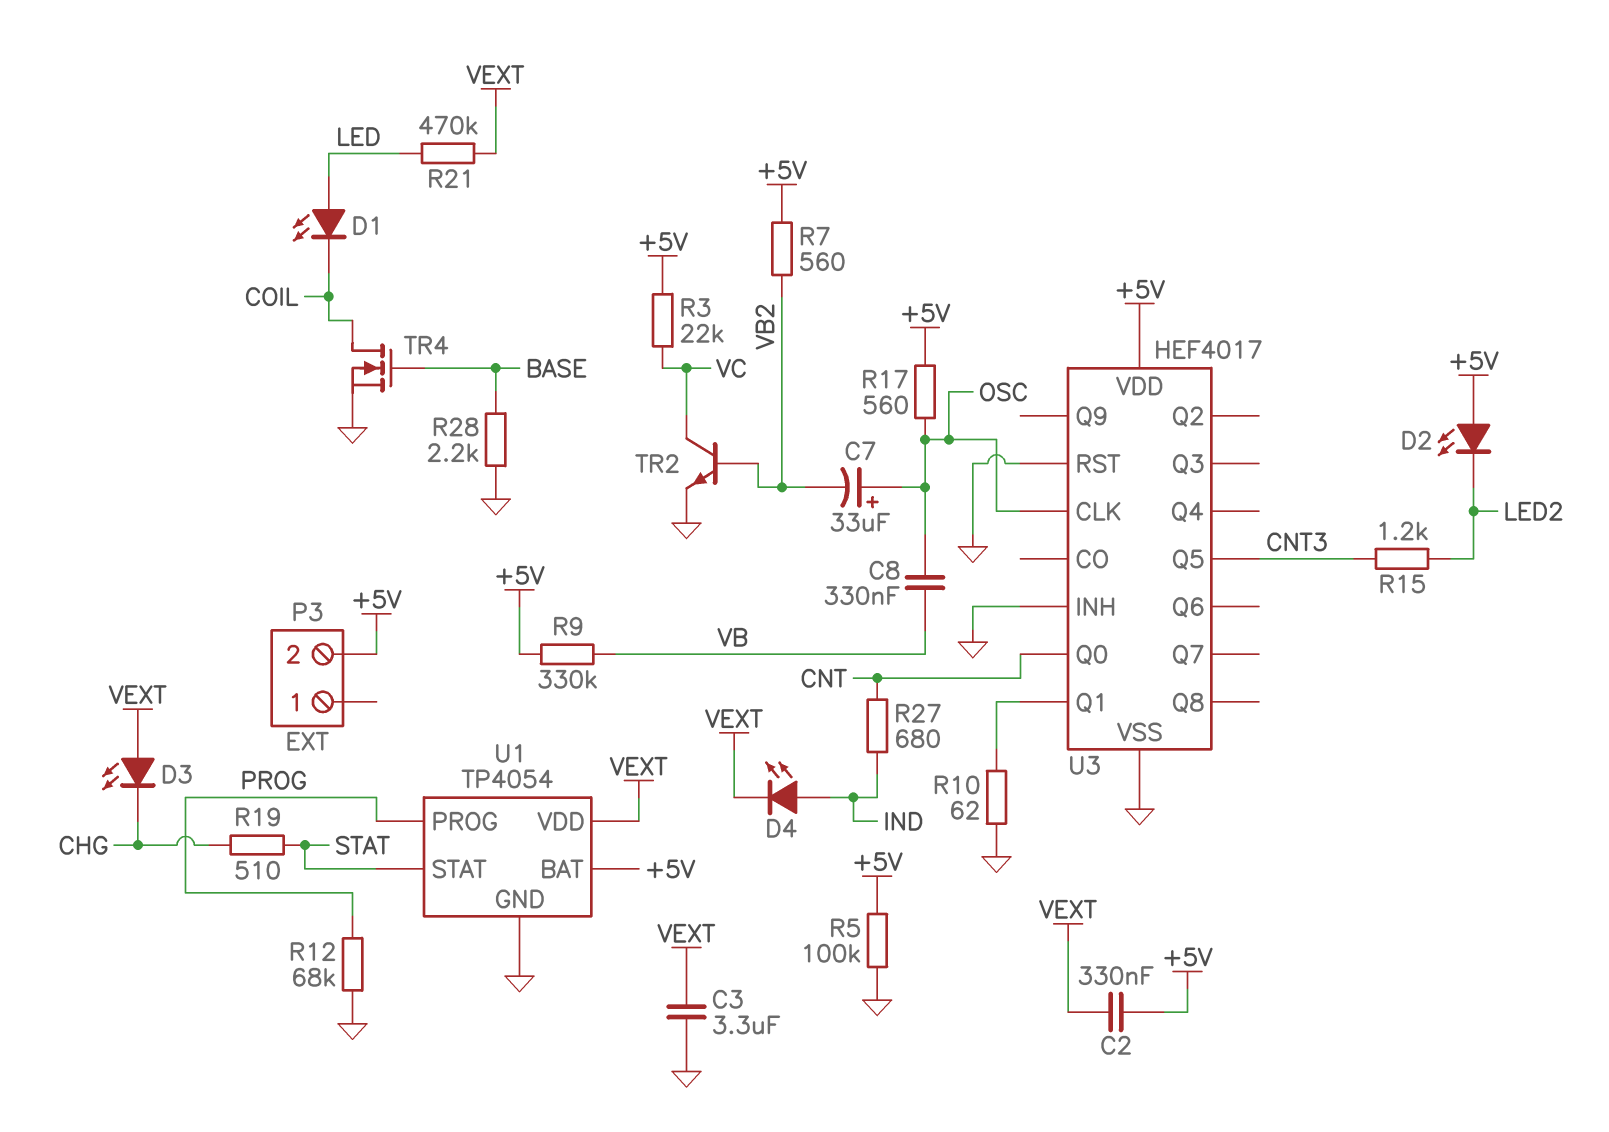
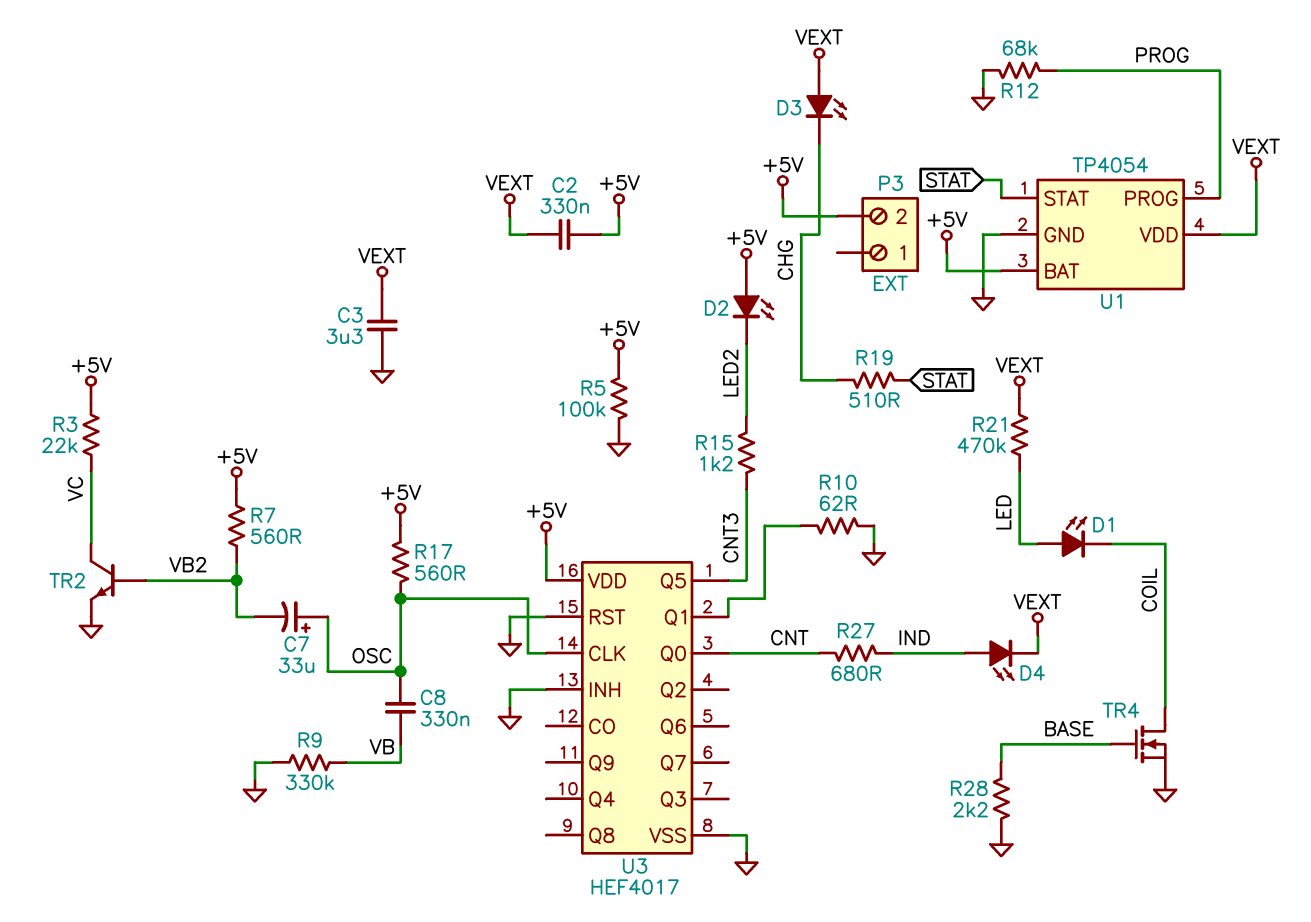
R9: 330k (+5V, VB) -> 330k (GND, VB)

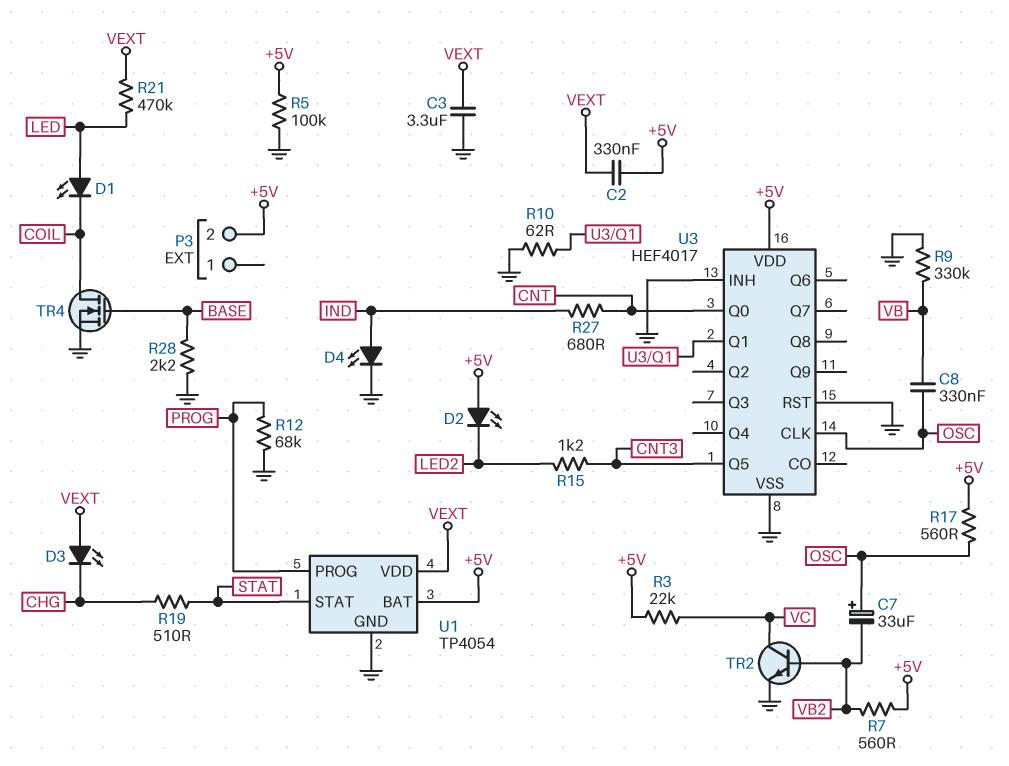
D4: LED (A IND, K VEXT) -> LED (A IND, K GND)

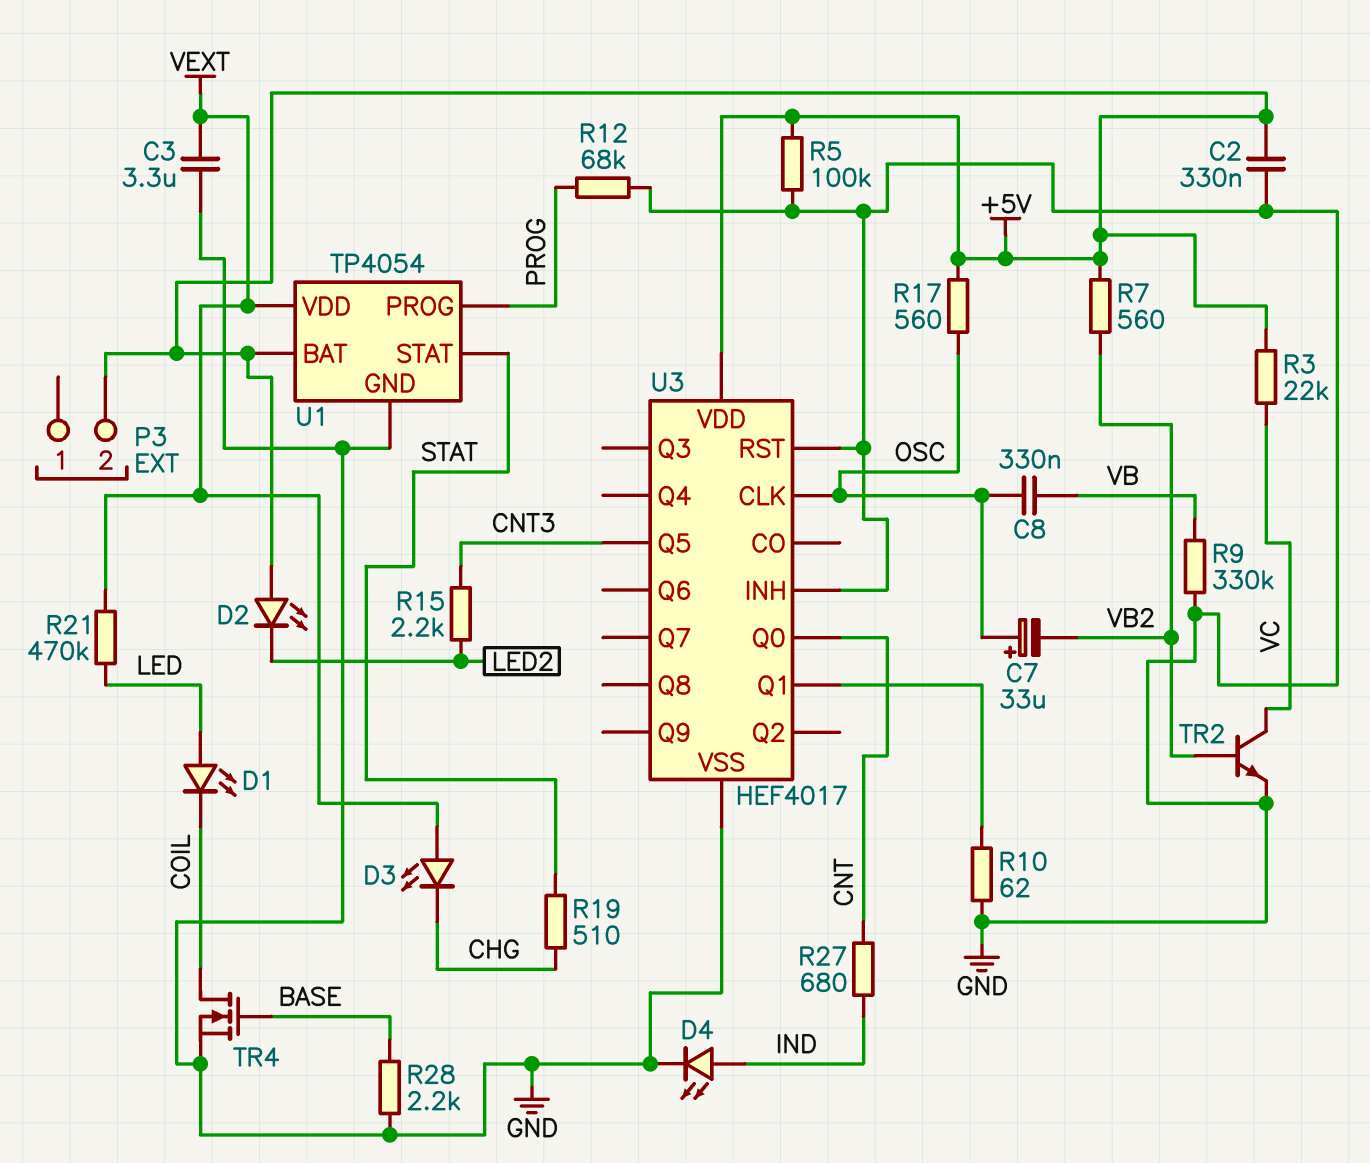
C2: 330nF (+5V, VEXT) -> 330nF (+5V, GND)
R15: 1.2k (CNT3, LED2) -> 2.2k (CNT3, LED2)

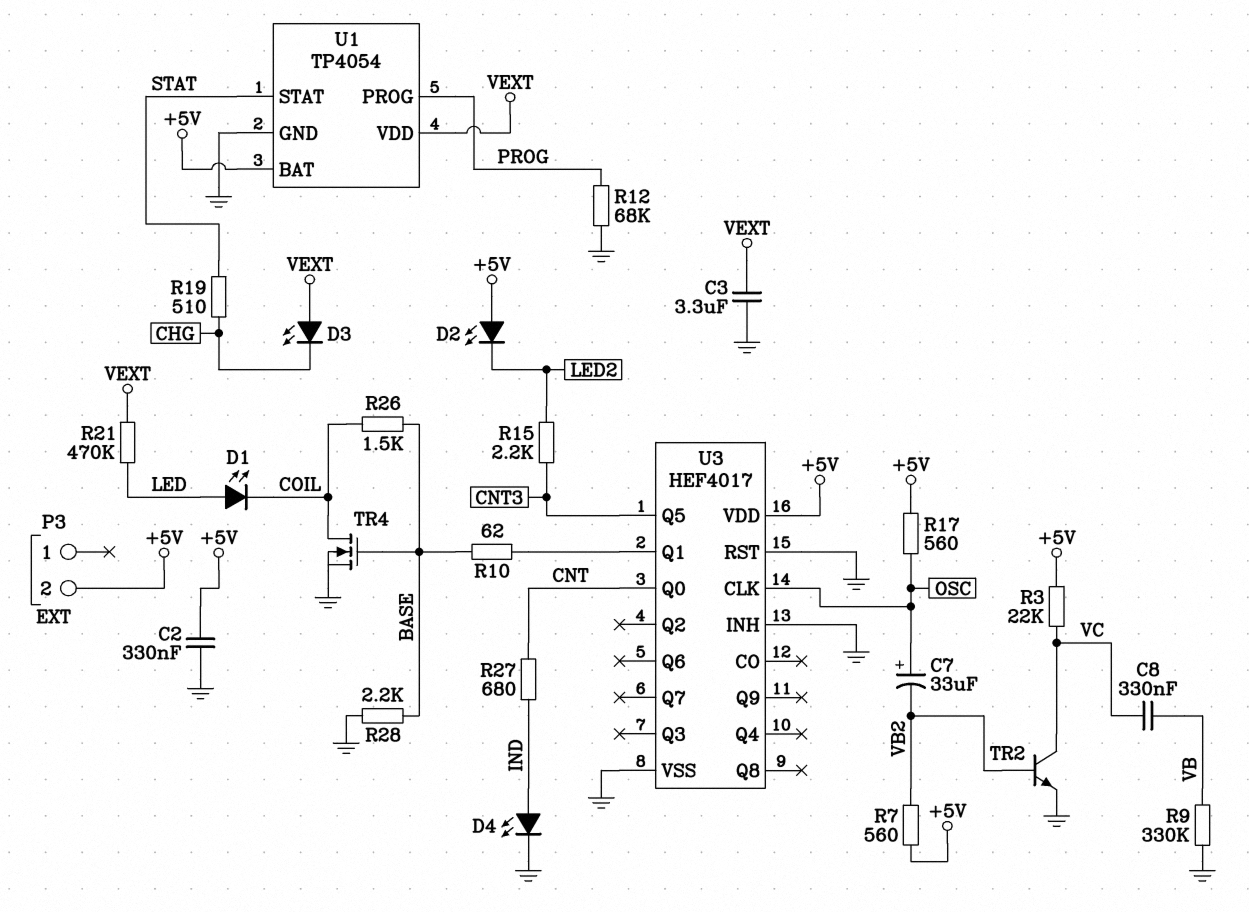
C8: 330nF (OSC, VB) -> 330nF (VB, VC)
R5: 100k (+5V, GND) -> none
R10: 62 (GND, U3/Q1) -> 62 (BASE, U3/Q1)
R26: none -> 1.5k (BASE, COIL)

